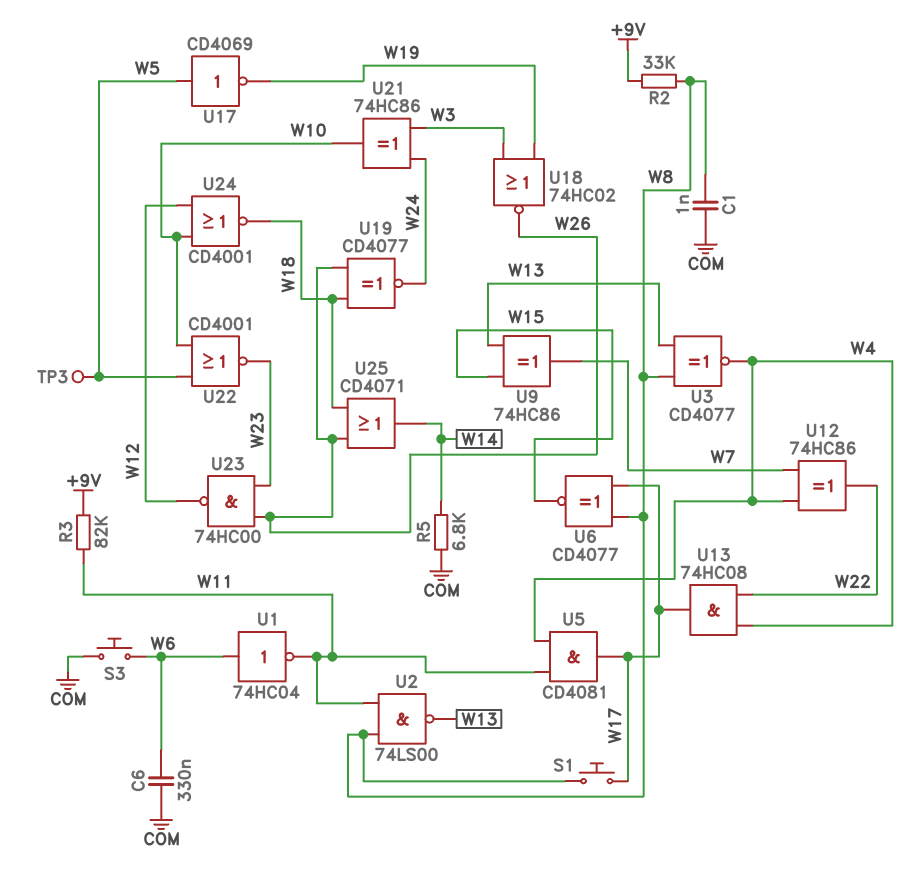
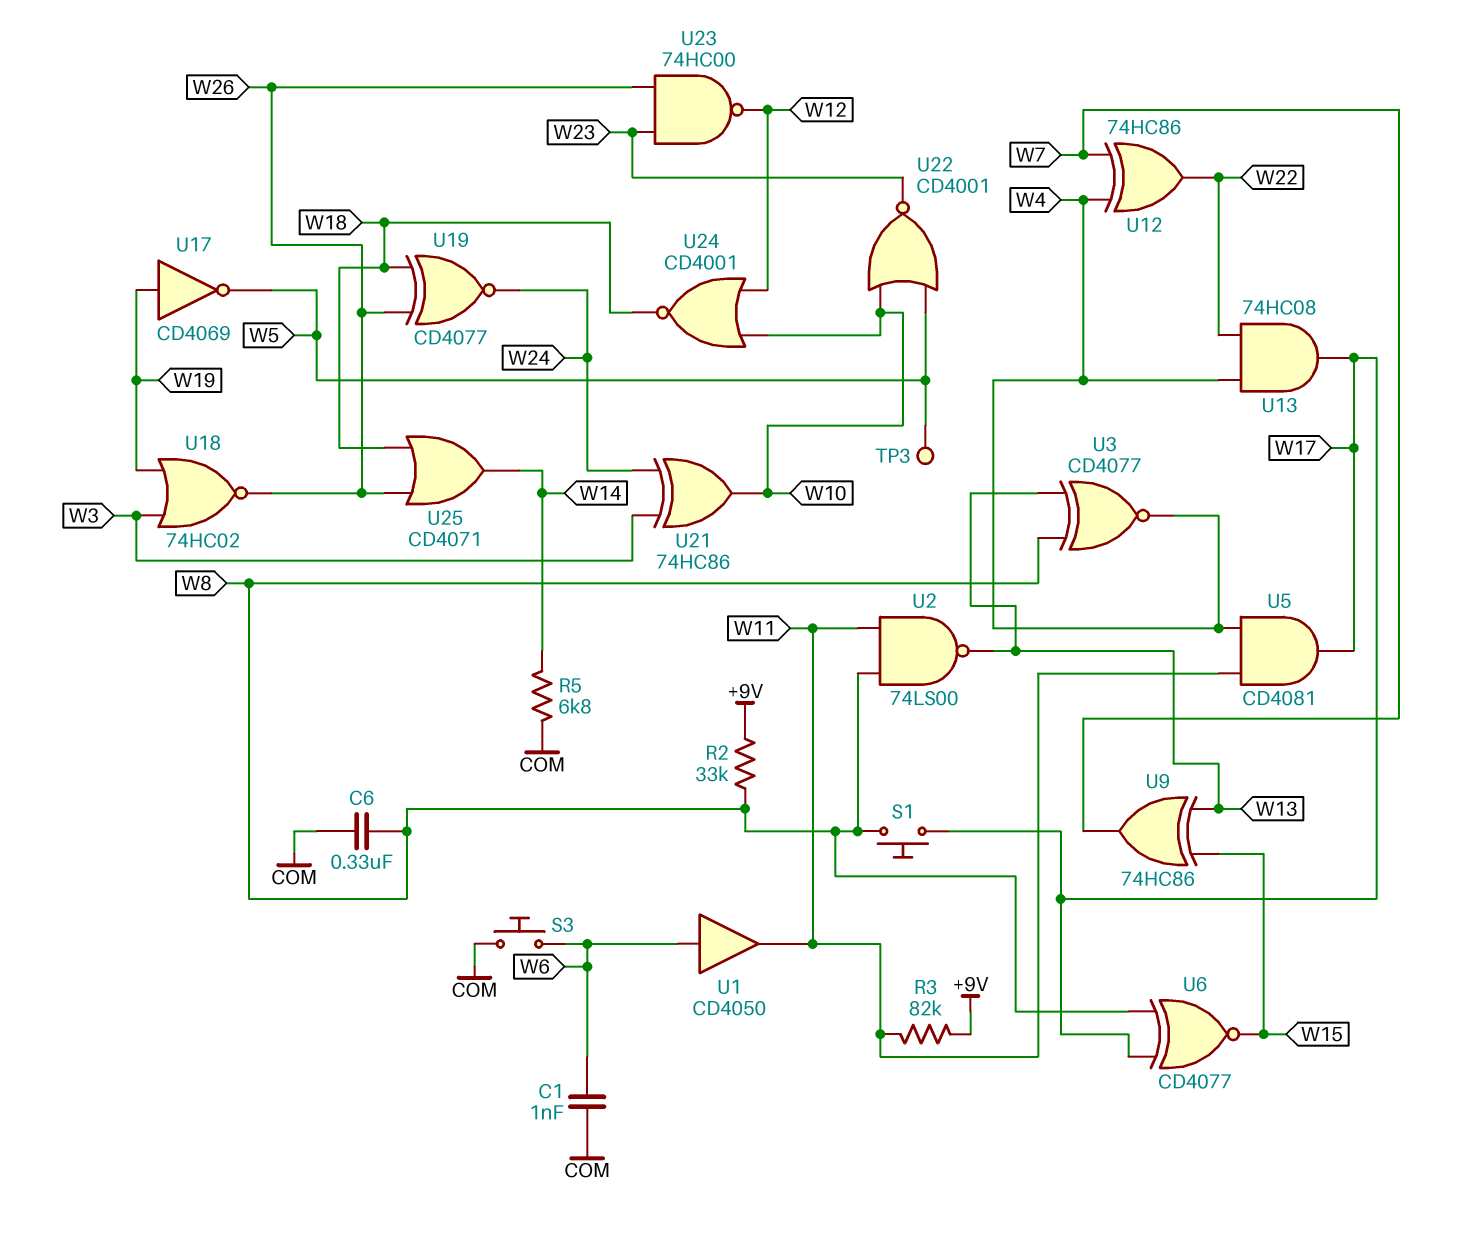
C1: 1nF (COM, W8) -> 1nF (COM, W6)
C6: 330nF (COM, W6) -> 330nF (COM, W8)
U1: NOT 74HC04 (in W6, out W11) -> buffer CD4050 (in W6, out W11)
U17: NOT CD4069 (in W5, out W19) -> NOT CD4069 (in W19, out W5)

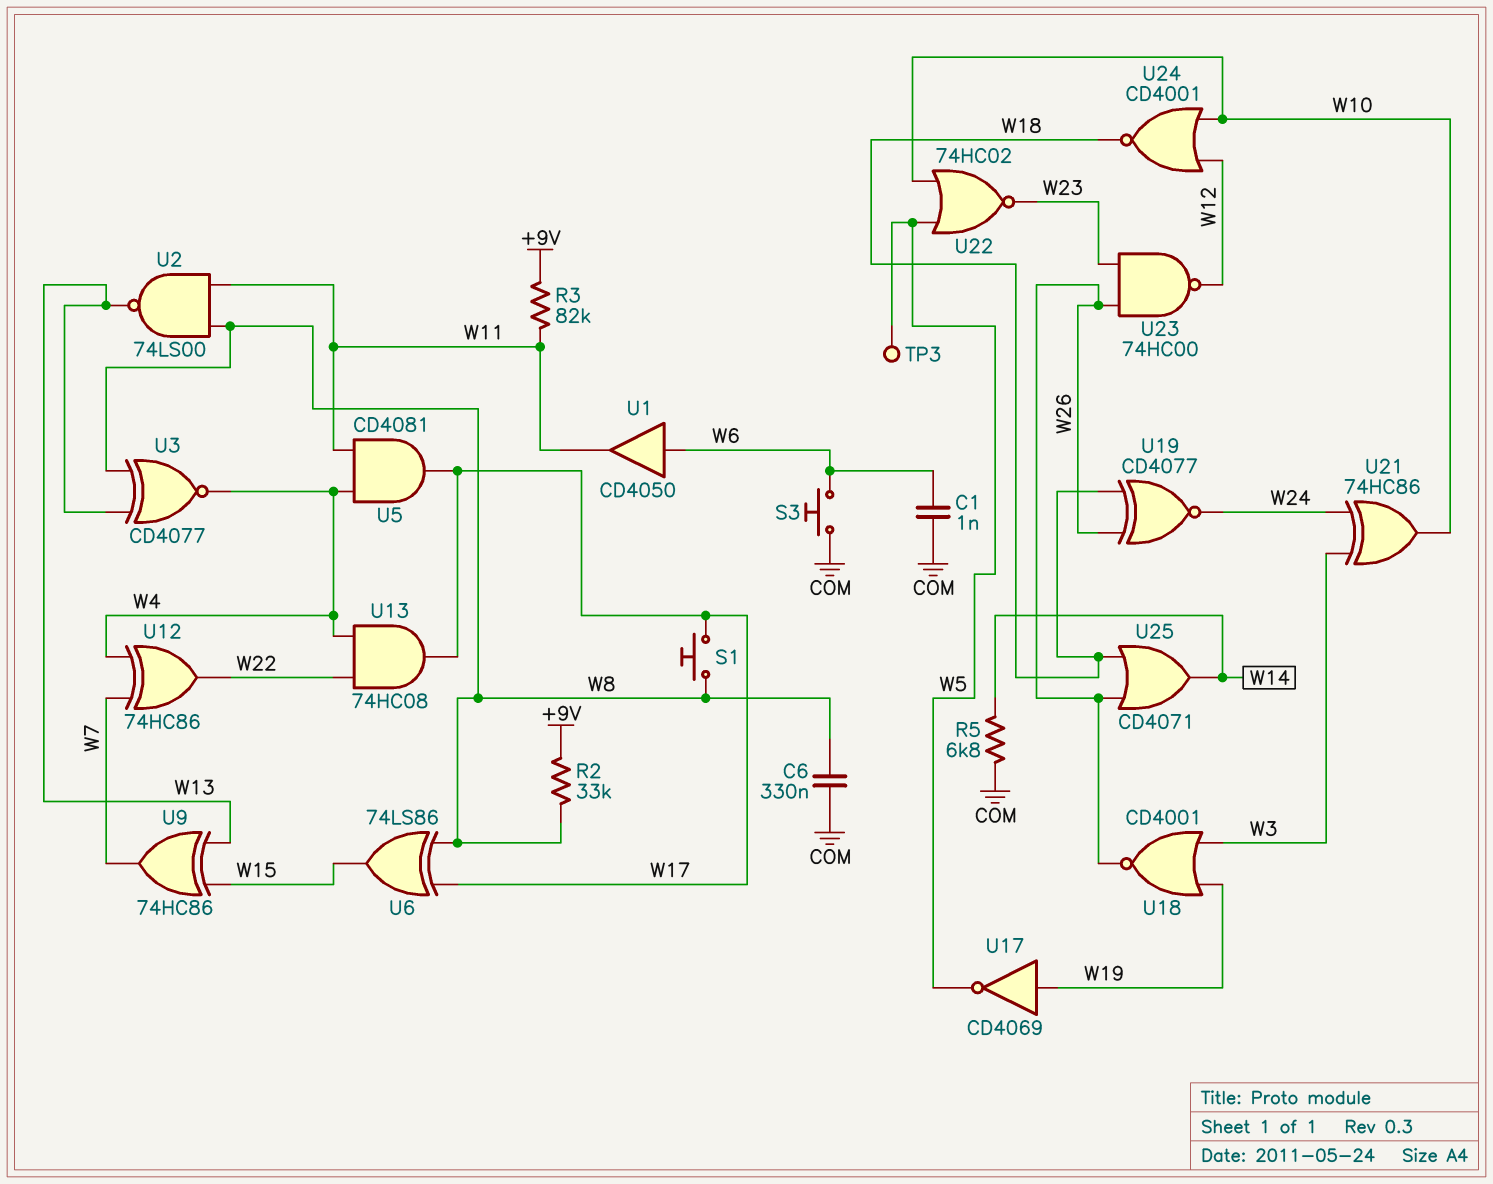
U6: XNOR CD4077 (in W8, in W17, out W15) -> XOR 74LS86 (in W8, in W17, out W15)
U18: NOR 74HC02 (in W3, in W19, out W26) -> NOR CD4001 (in W3, in W19, out W26)
U22: NOR CD4001 (in W5, in W10, out W23) -> NOR 74HC02 (in W5, in W10, out W23)

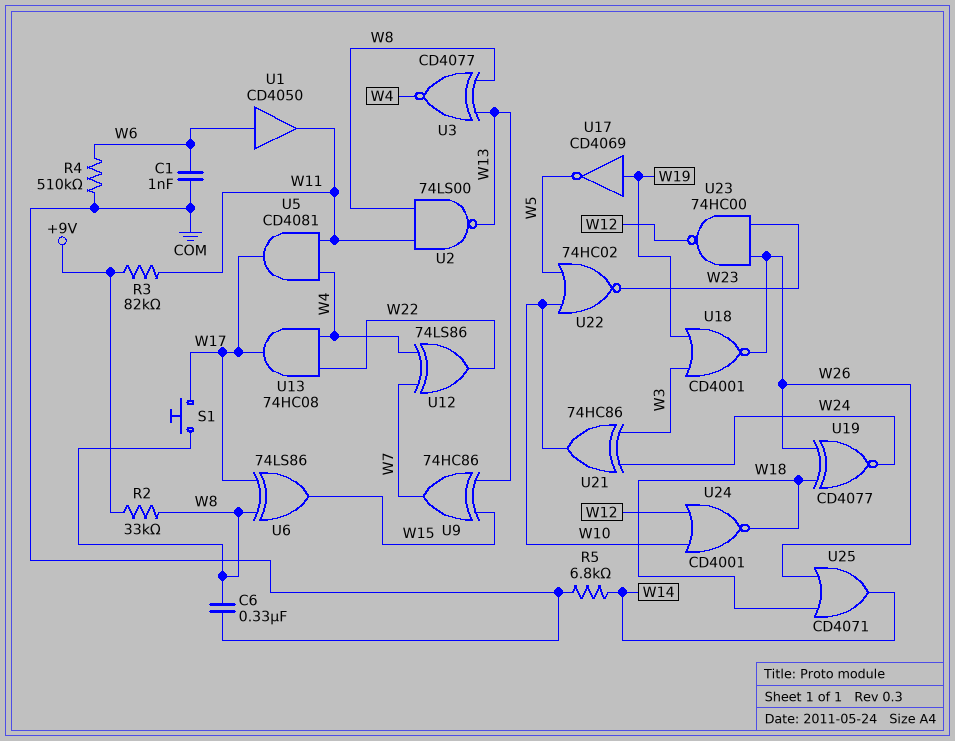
R4: none -> 510k (COM, W6)
S3: button (COM, W6) -> none
TP3: test point (W5) -> none
U12: XOR 74HC86 (in W4, in W7, out W22) -> XOR 74LS86 (in W4, in W7, out W22)

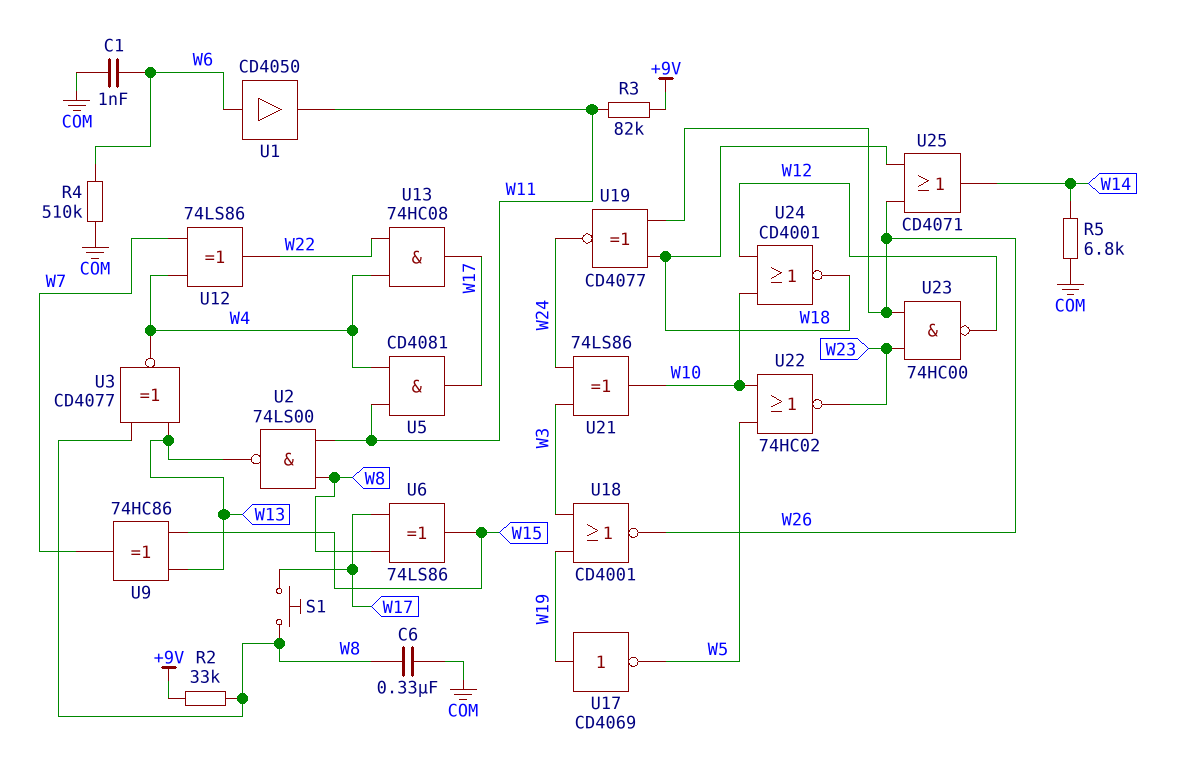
U21: XOR 74HC86 (in W3, in W24, out W10) -> XOR 74LS86 (in W3, in W24, out W10)

